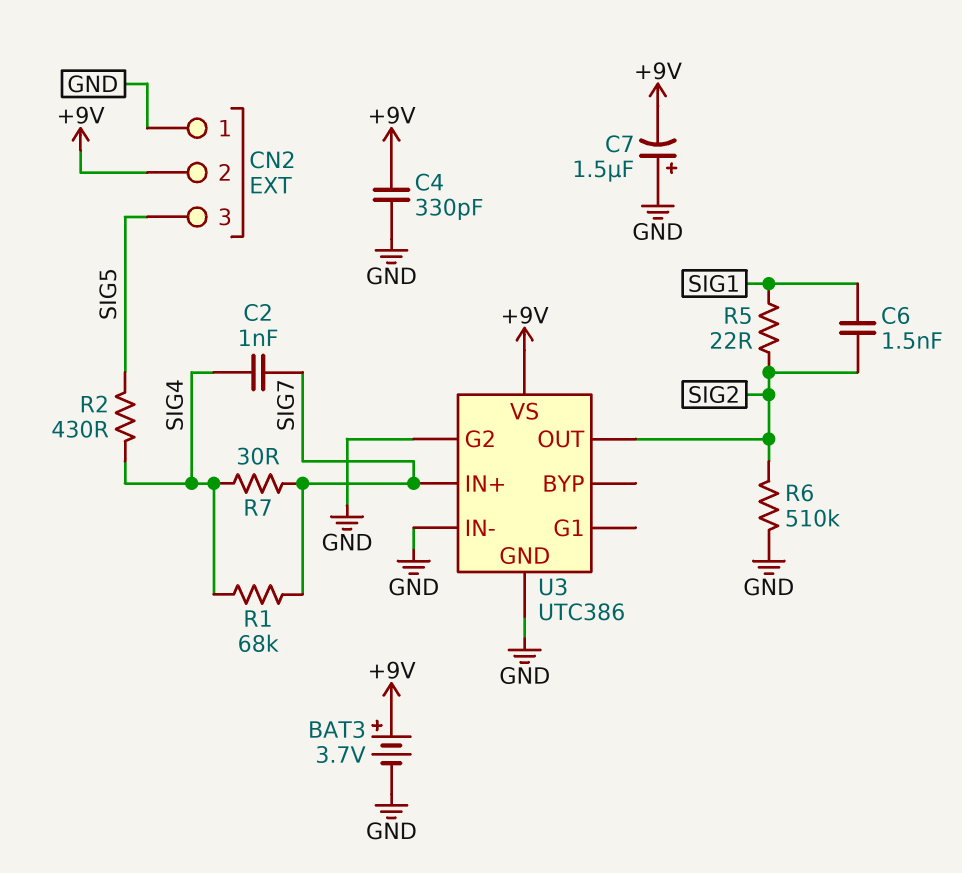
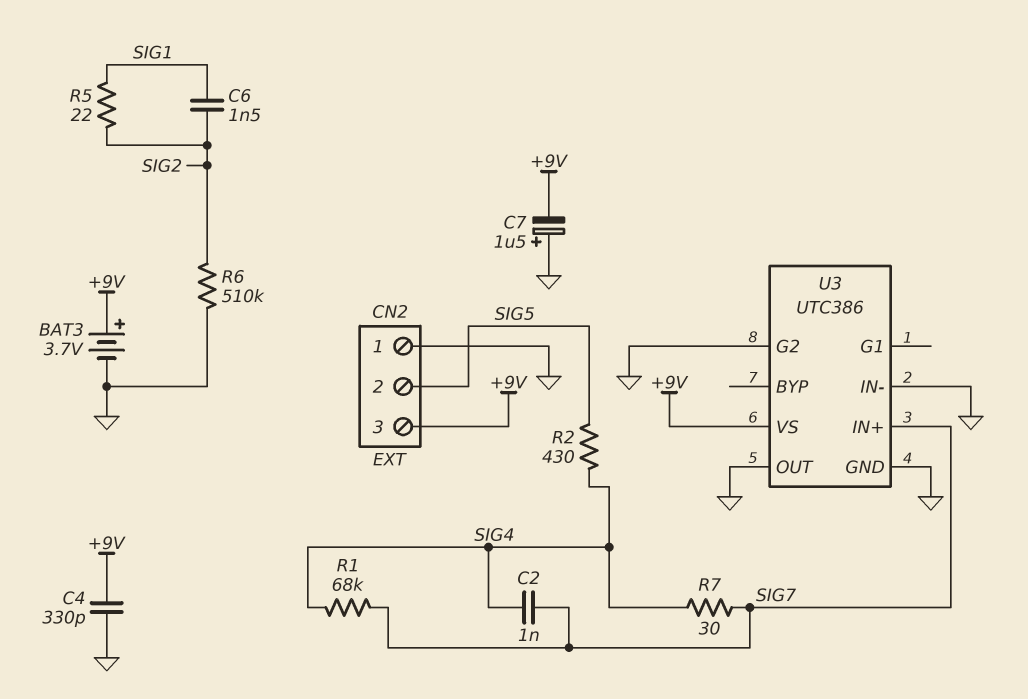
CN2 pin 2: +9V -> SIG5
CN2 pin 3: SIG5 -> +9V
U3 pin OUT: SIG2 -> GND

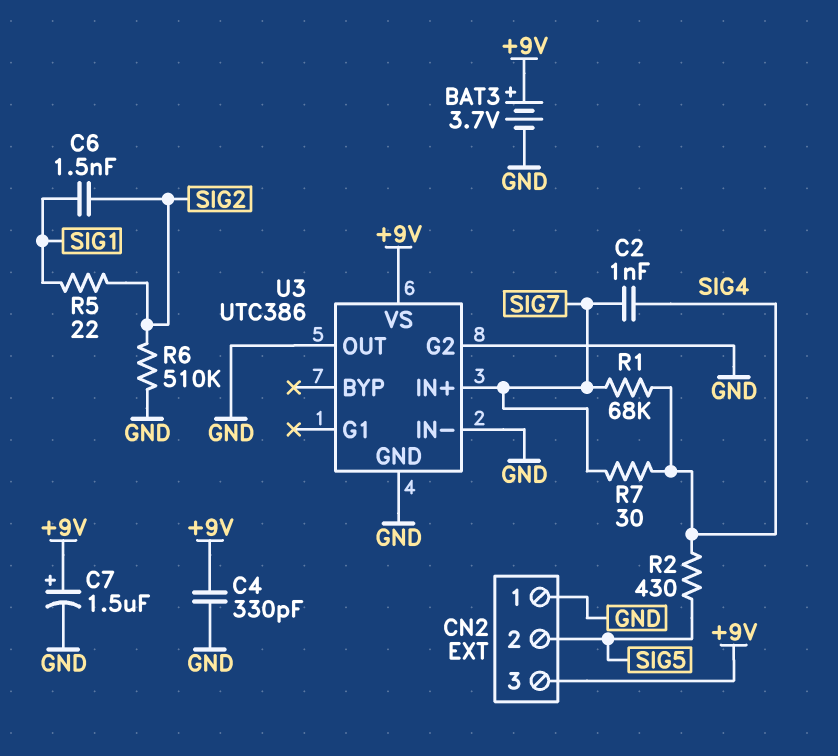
C7: 1.5uF (plus GND, minus +9V) -> 1.5uF (plus +9V, minus GND)

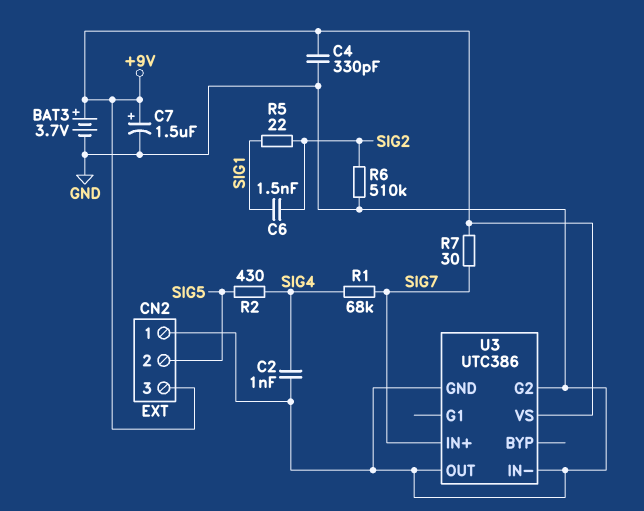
C2: 1nF (SIG4, SIG7) -> 1nF (GND, SIG4)
R7: 30 (SIG4, SIG7) -> 30 (+9V, SIG7)

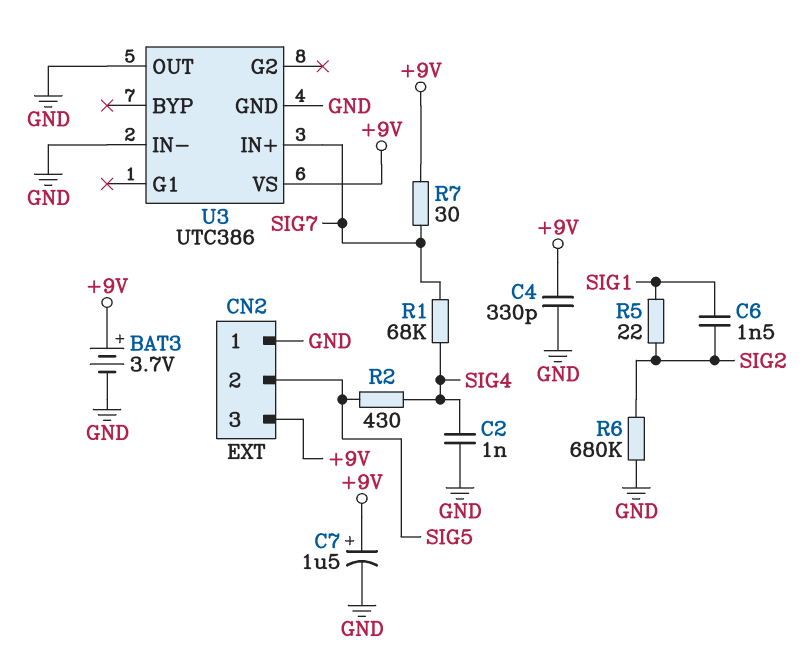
R6: 510k (GND, SIG2) -> 680k (GND, SIG2)
U3 pin G2: GND -> none

